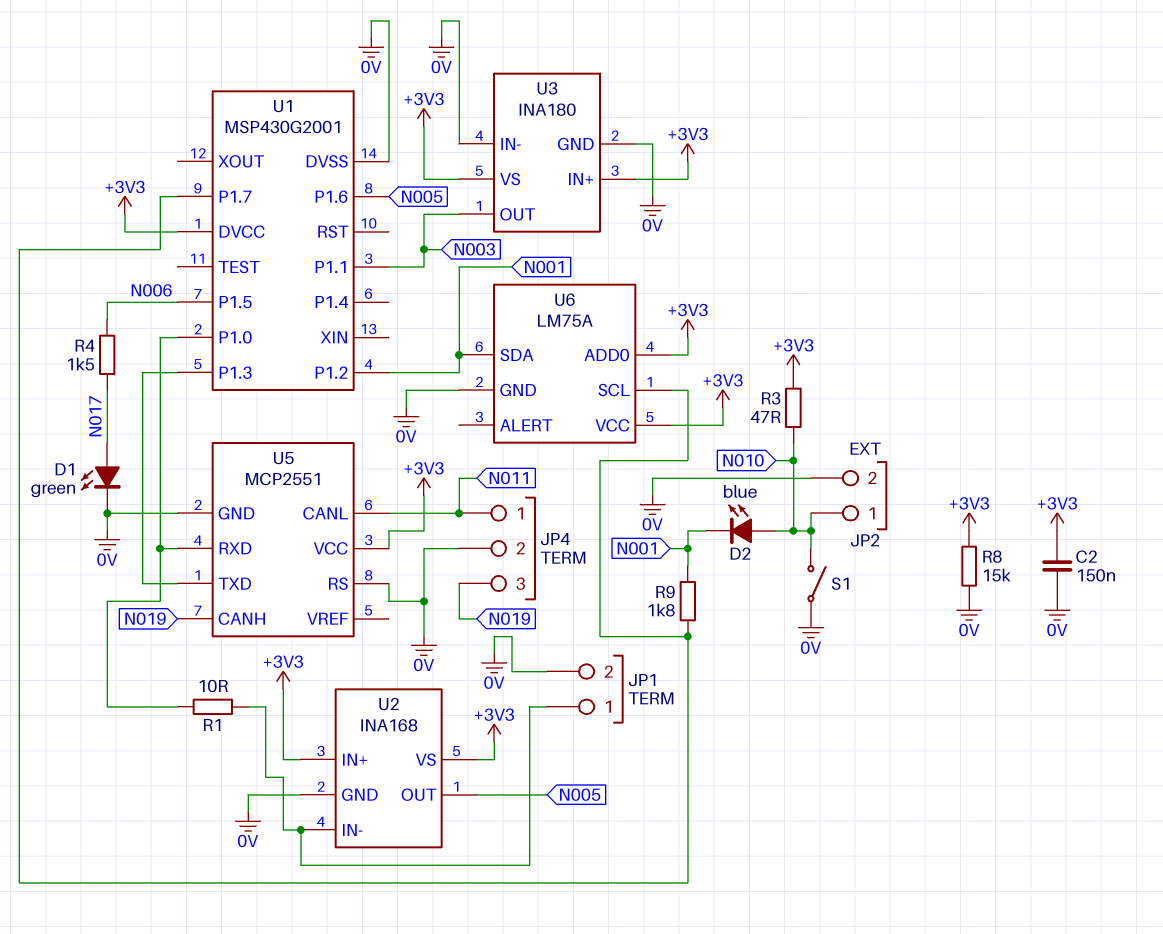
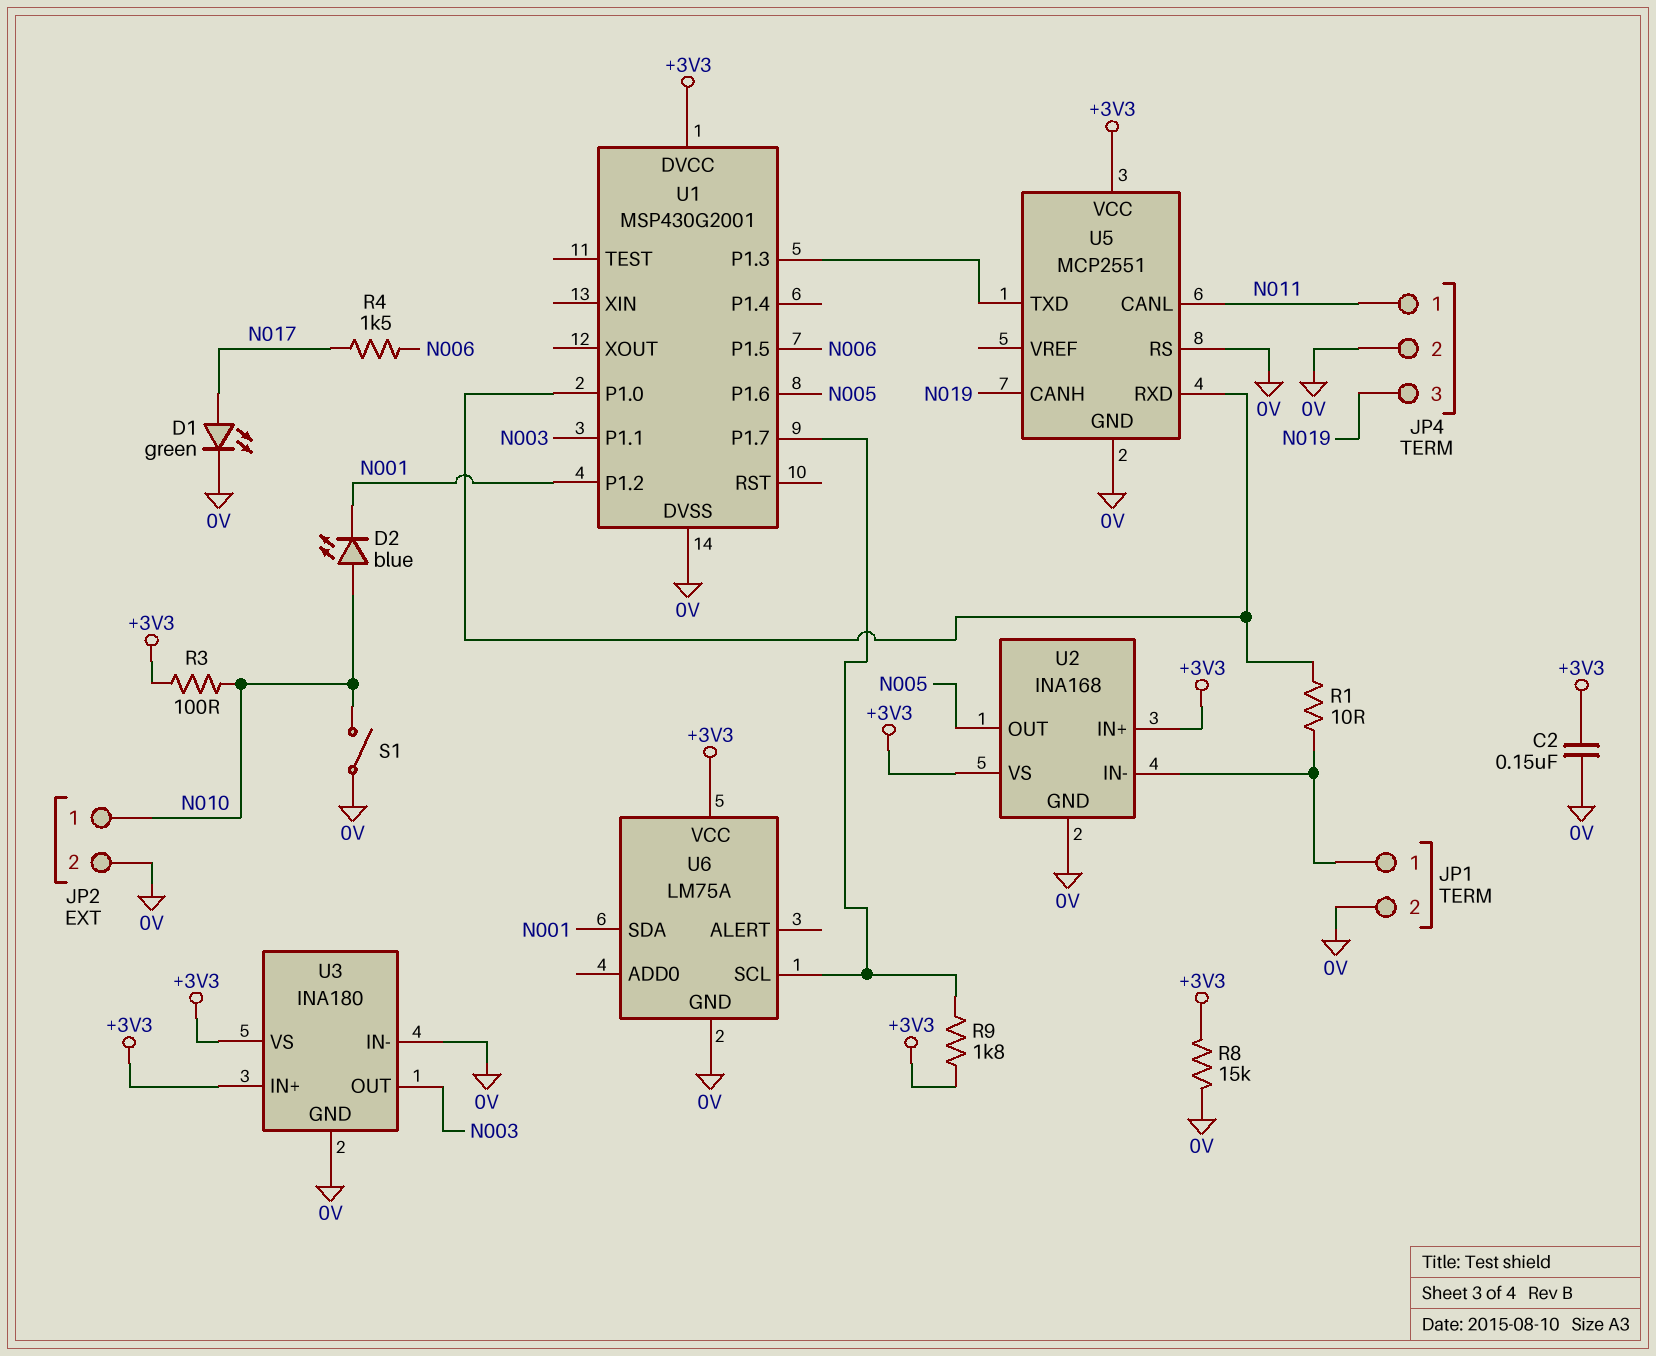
R3: 47 (+3V3, N010) -> 100 (+3V3, N010)
R9: 1.8k (N001, U1/P1.7) -> 1.8k (+3V3, U1/P1.7)
U6 pin ADD0: +3V3 -> none

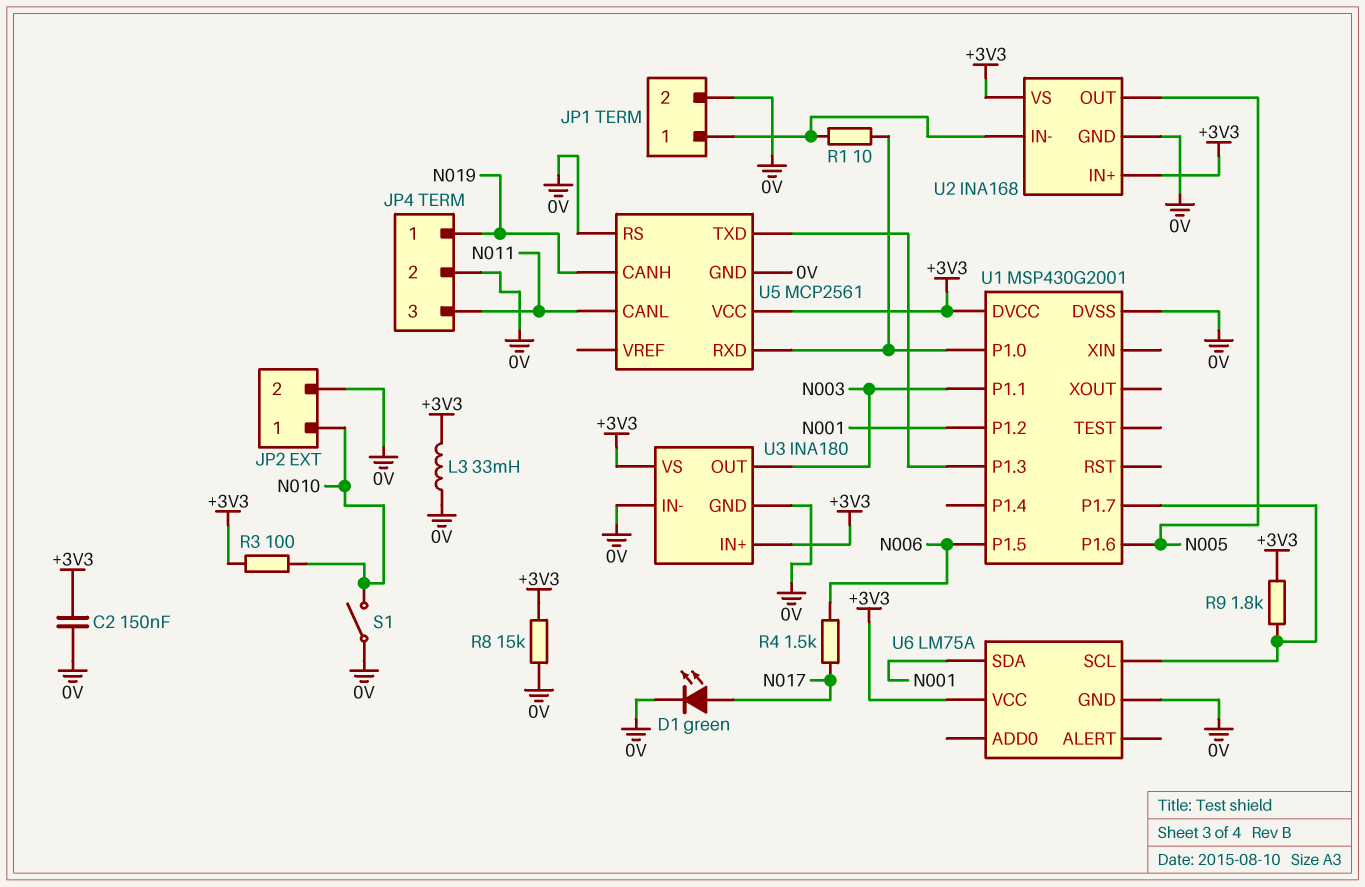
D2: LED blue (A N010, K N001) -> none
JP4 pin 1: N011 -> N019
JP4 pin 3: N019 -> N011
L3: none -> 33mH (+3V3, 0V)
U5: MCP2551 -> MCP2561

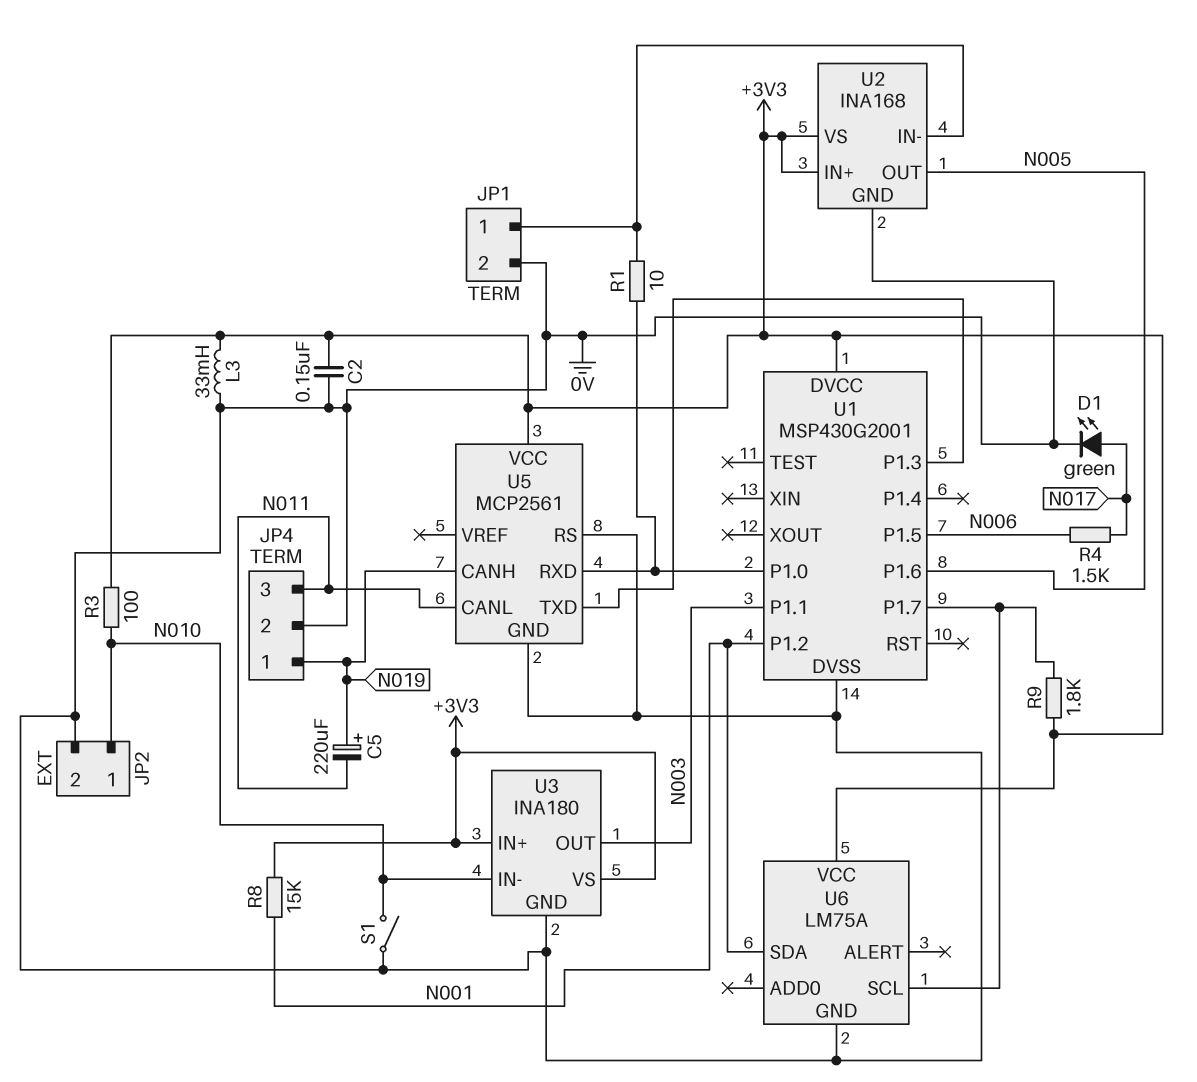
C5: none -> 220uF (plus N019, minus N011)
R8: 15k (+3V3, 0V) -> 15k (+3V3, N001)
U3 pin IN-: 0V -> N010

